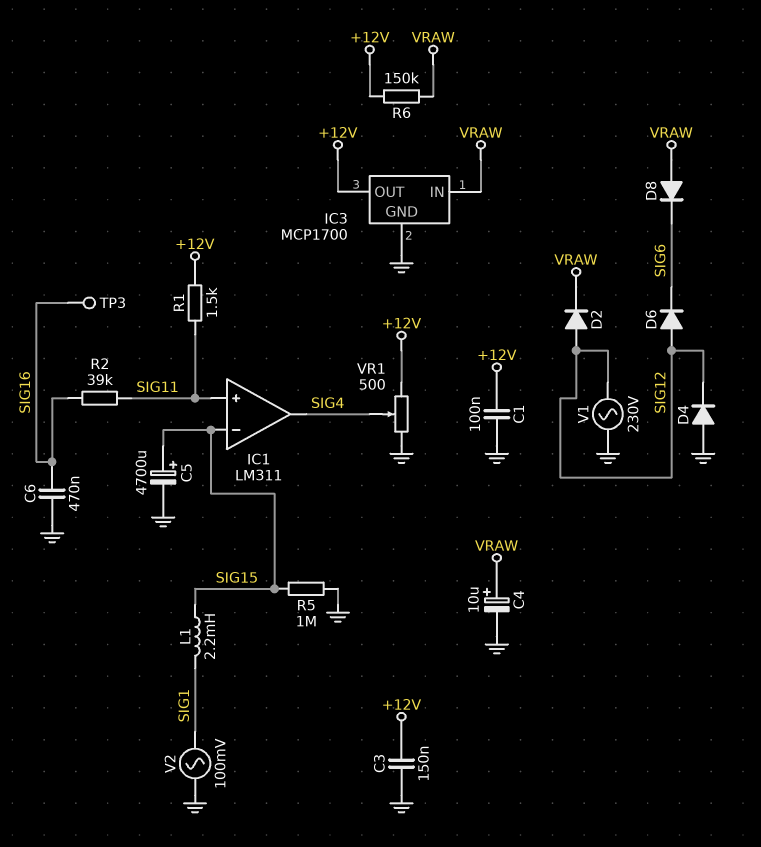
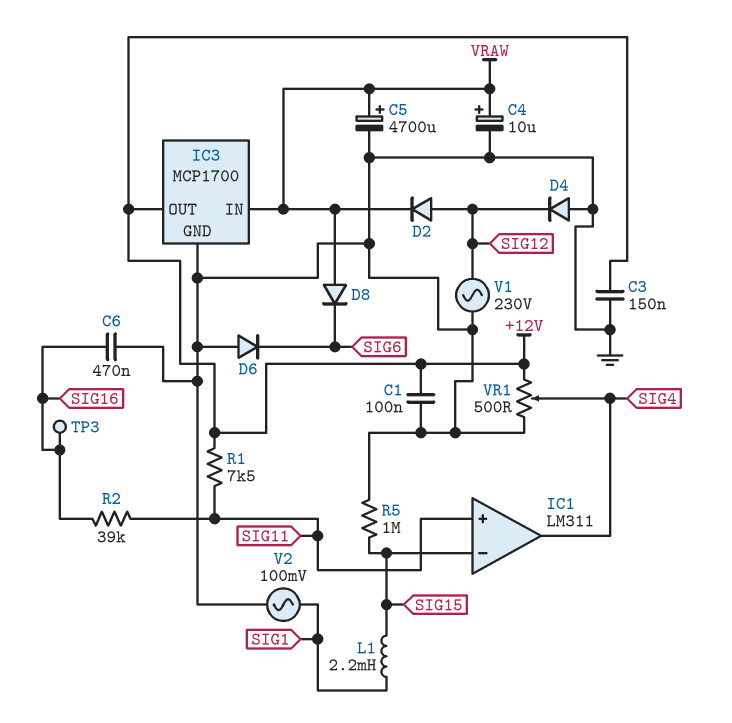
C5: 4700uF (plus SIG15, minus GND) -> 4700uF (plus VRAW, minus GND)
D6: diode (A SIG12, K SIG6) -> diode (A GND, K SIG6)
R1: 1.5k (+12V, SIG11) -> 7.5k (+12V, SIG11)
R6: 150k (+12V, VRAW) -> none

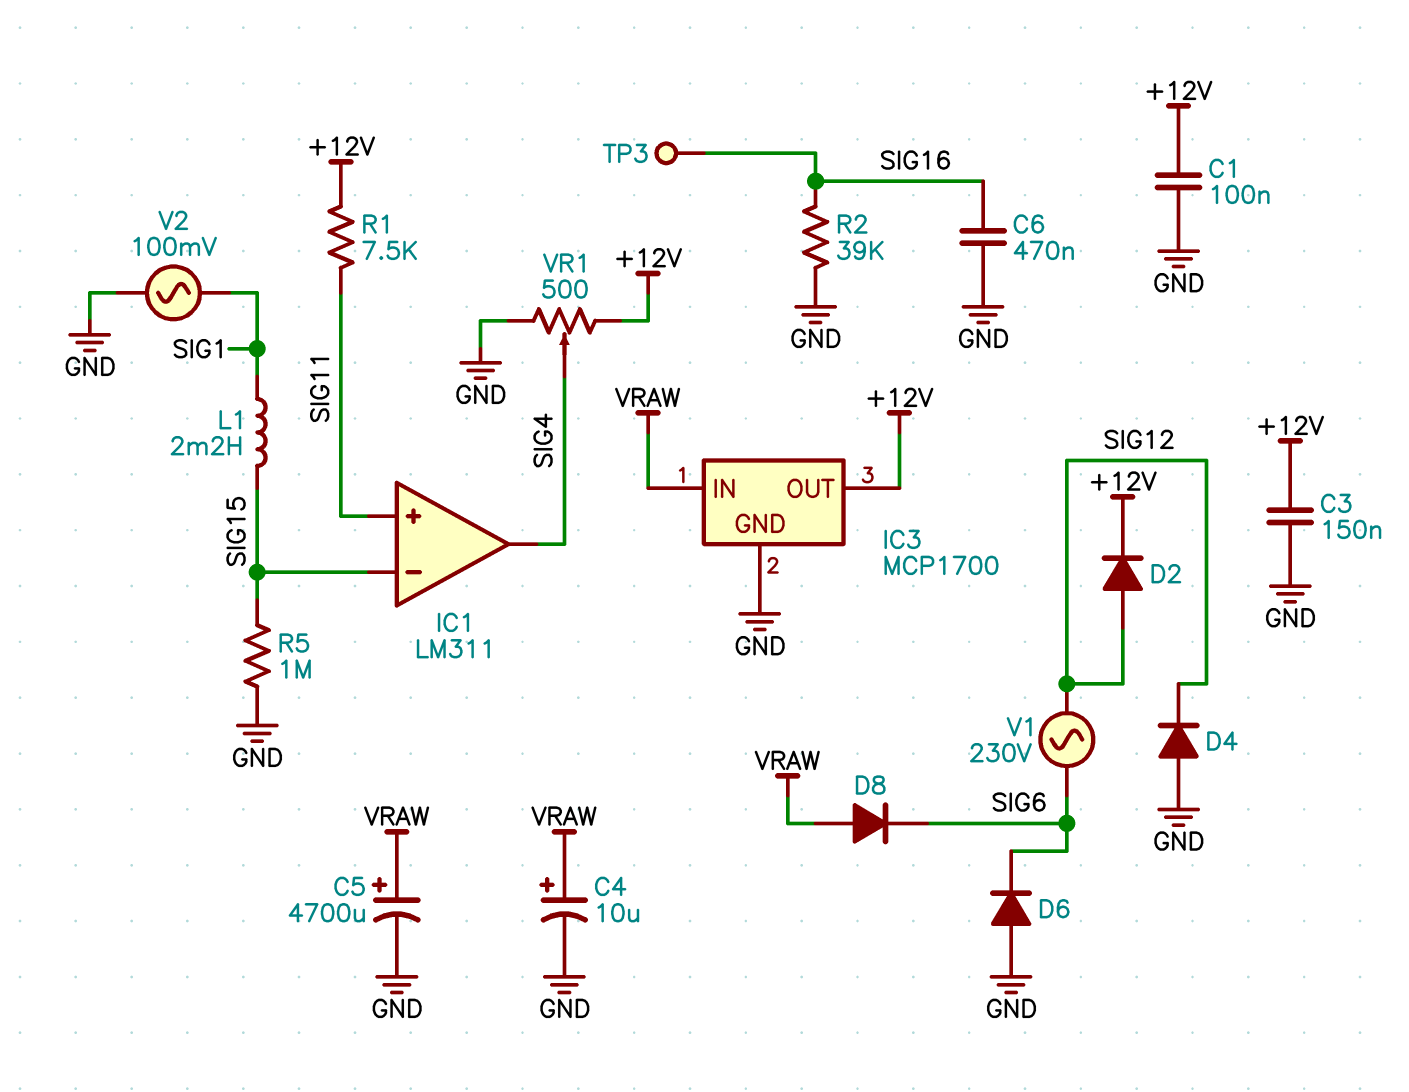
D2: diode (A SIG12, K VRAW) -> diode (A SIG12, K +12V)
R2: 39k (SIG11, SIG16) -> 39k (GND, SIG16)
V1: AC 230V (GND, SIG12) -> AC 230V (SIG6, SIG12)

